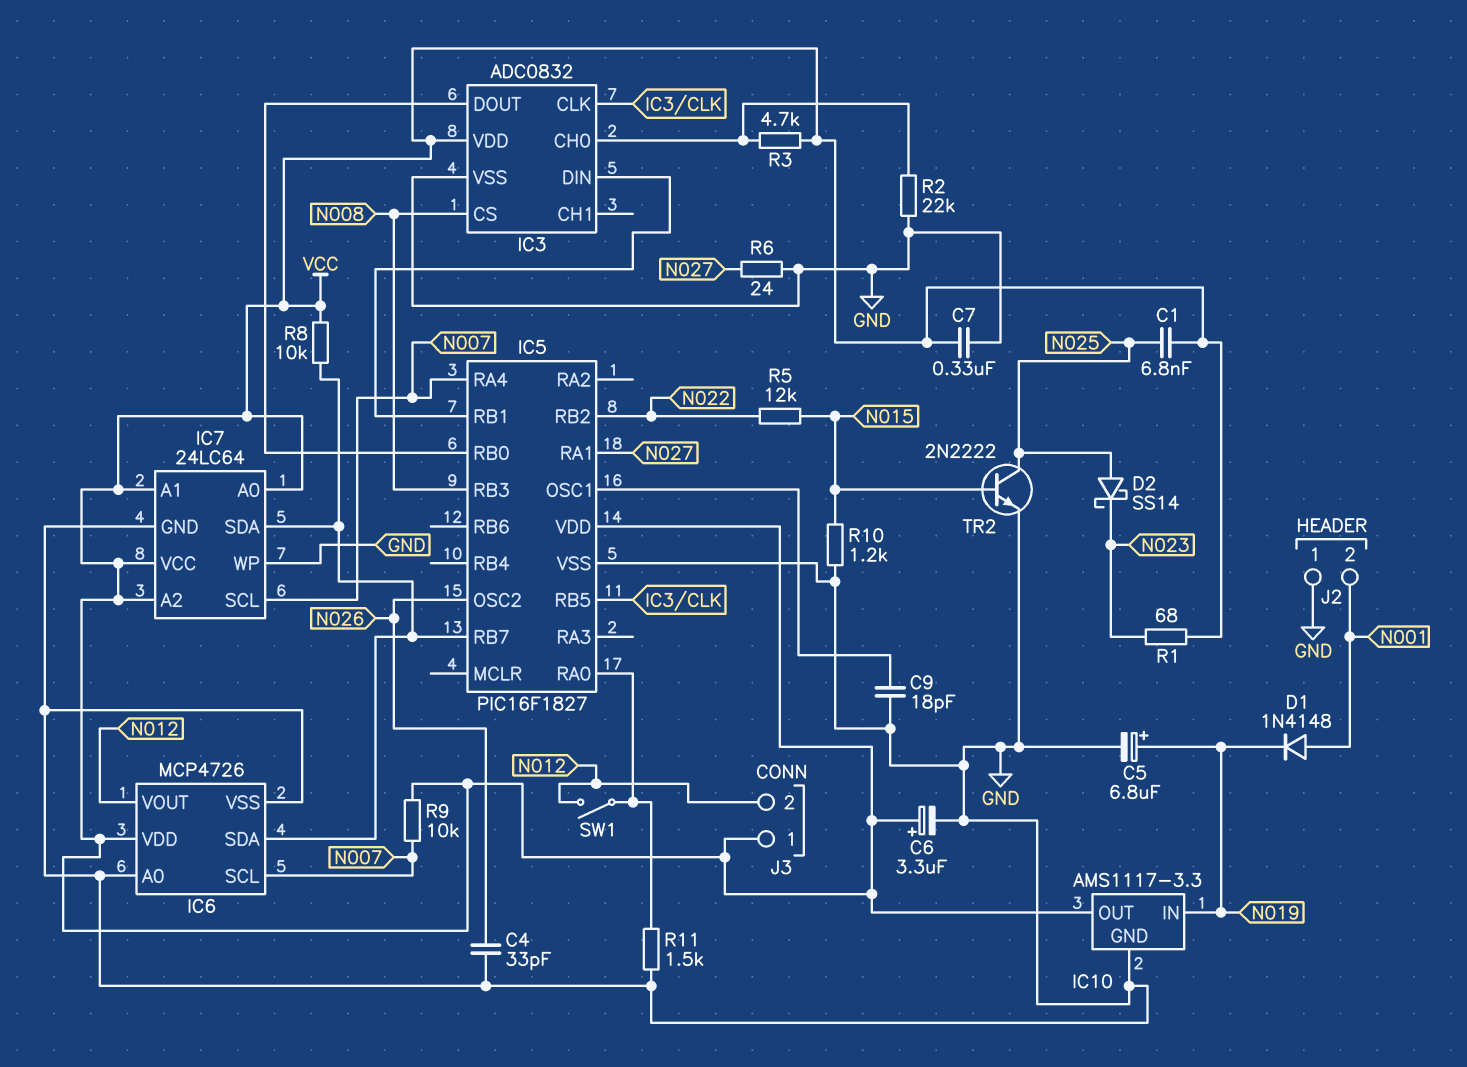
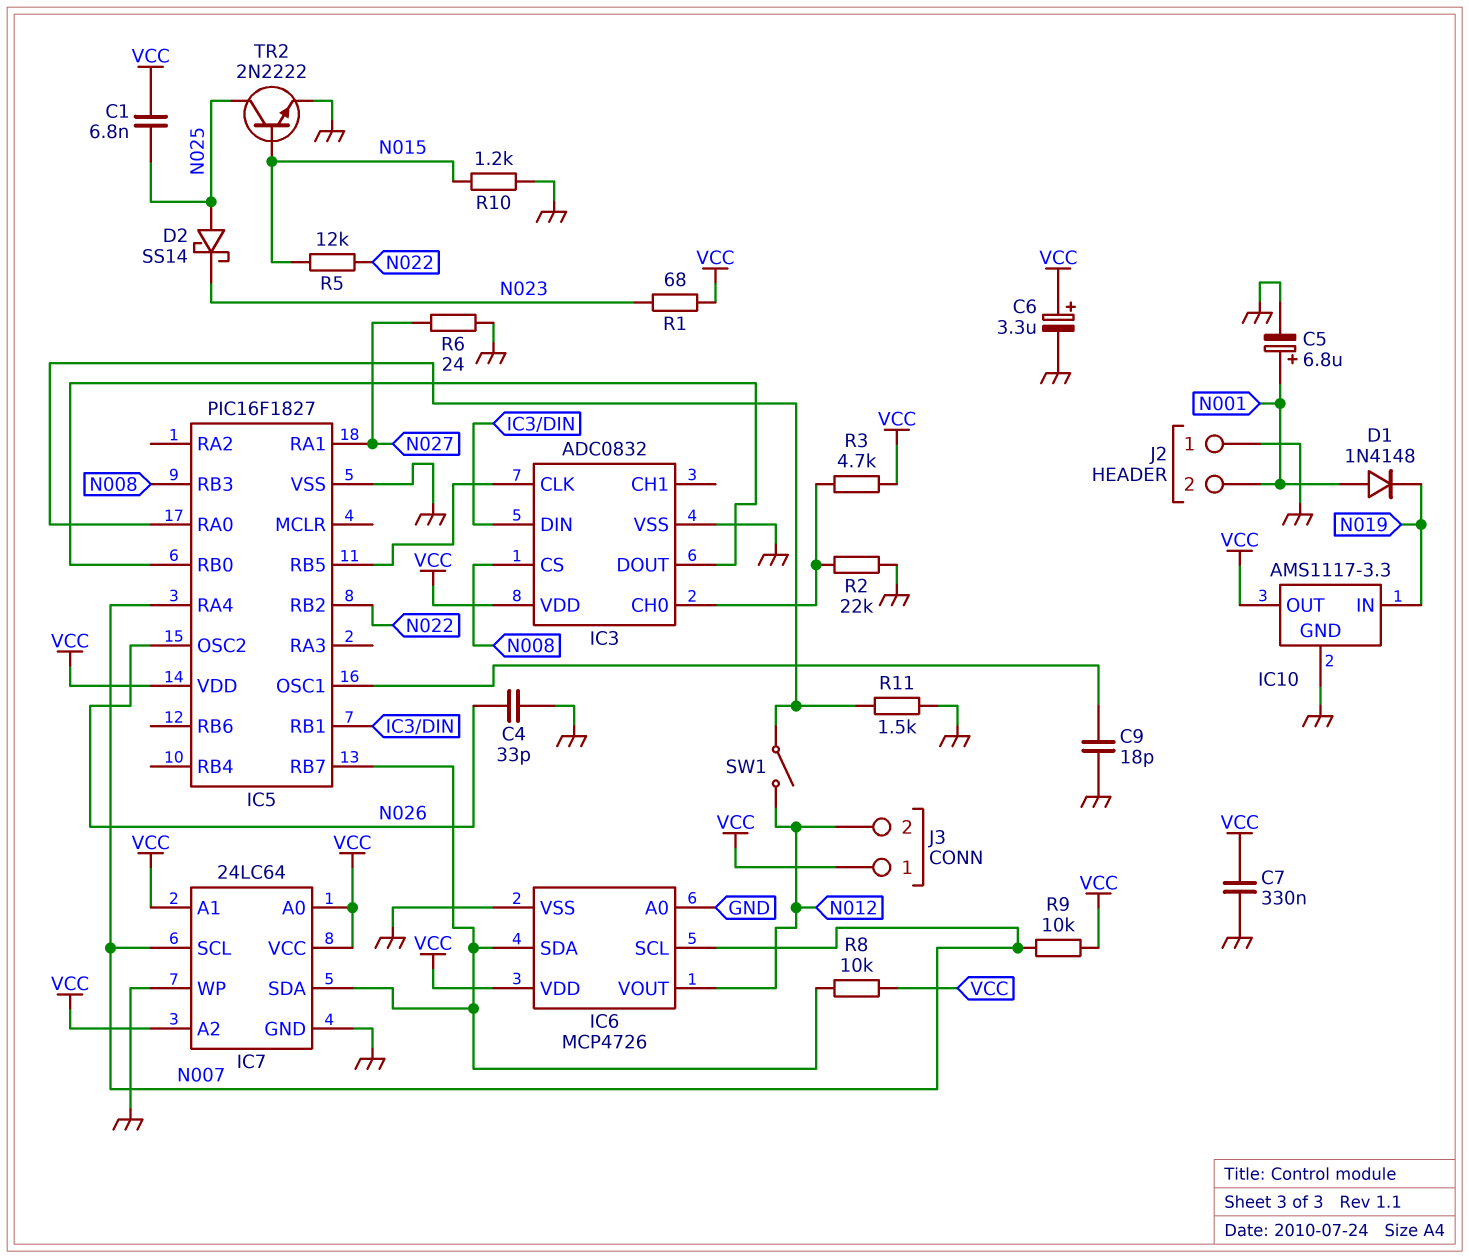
C5: 6.8uF (plus N019, minus GND) -> 6.8uF (plus N001, minus GND)

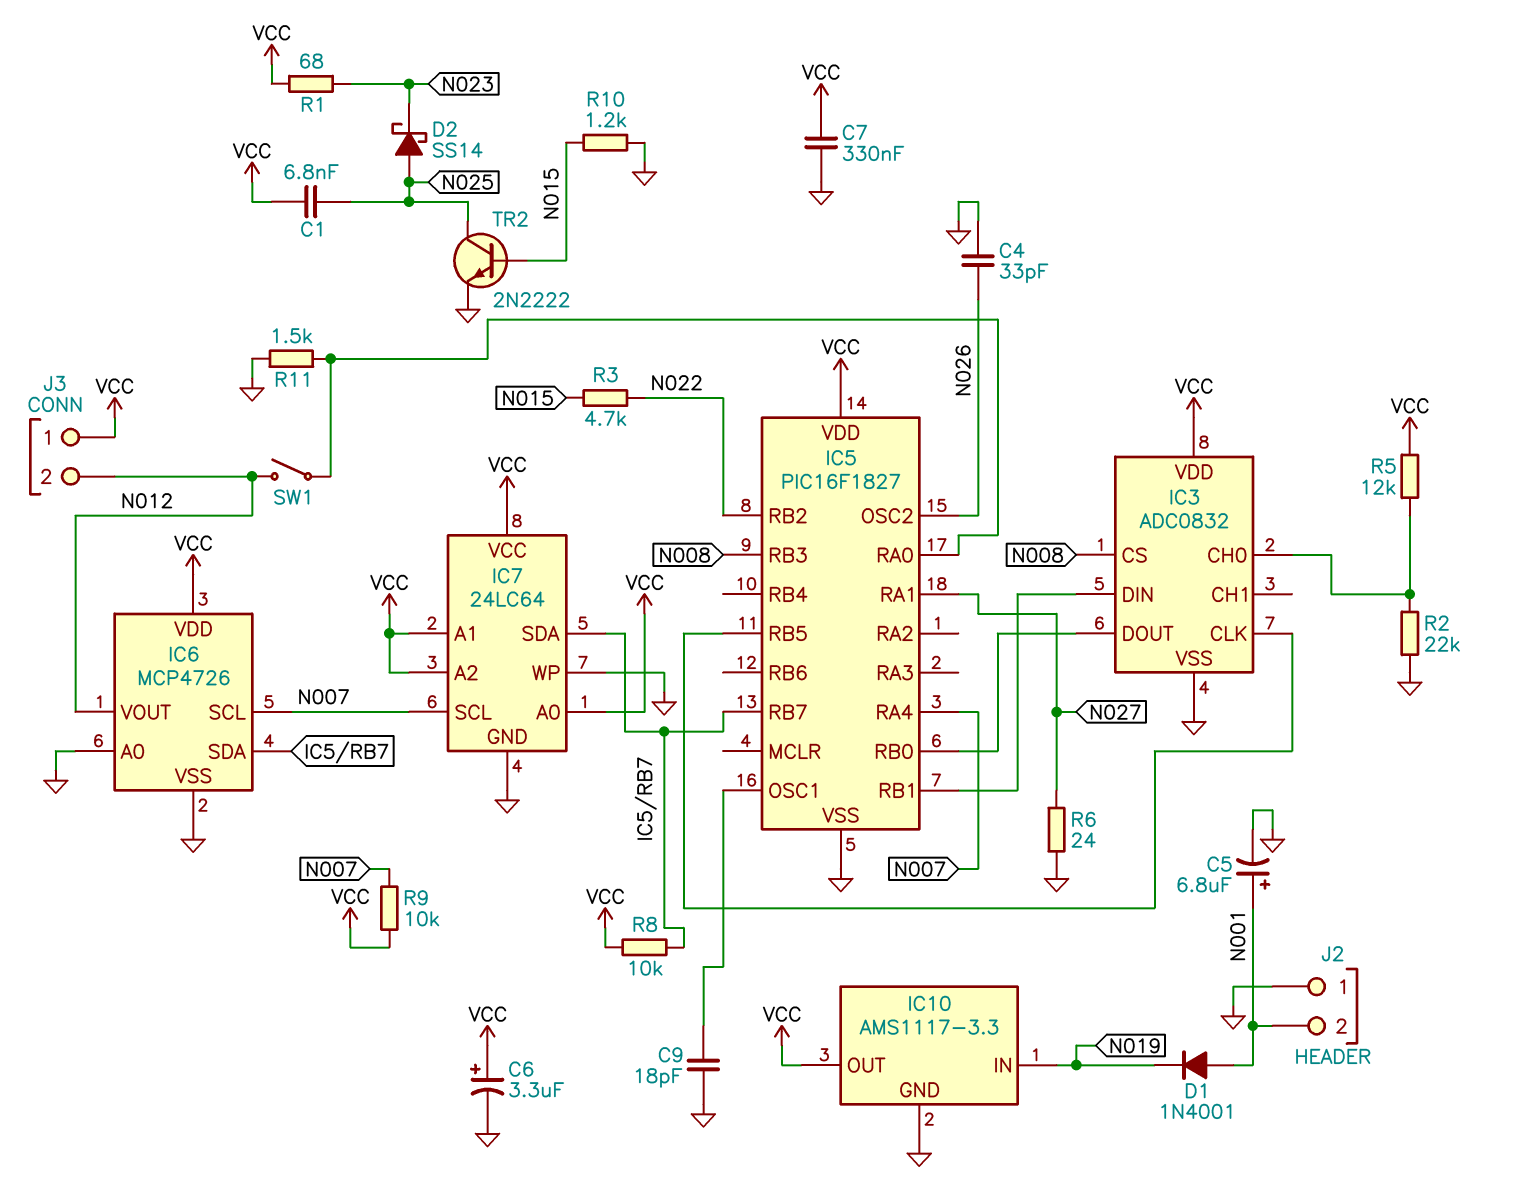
D1: diode 1N4148 (A N001, K N019) -> diode 1N4001 (A N001, K N019)
R3: 4.7k (IC3/CH0, VCC) -> 4.7k (N015, N022)
R5: 12k (N015, N022) -> 12k (IC3/CH0, VCC)

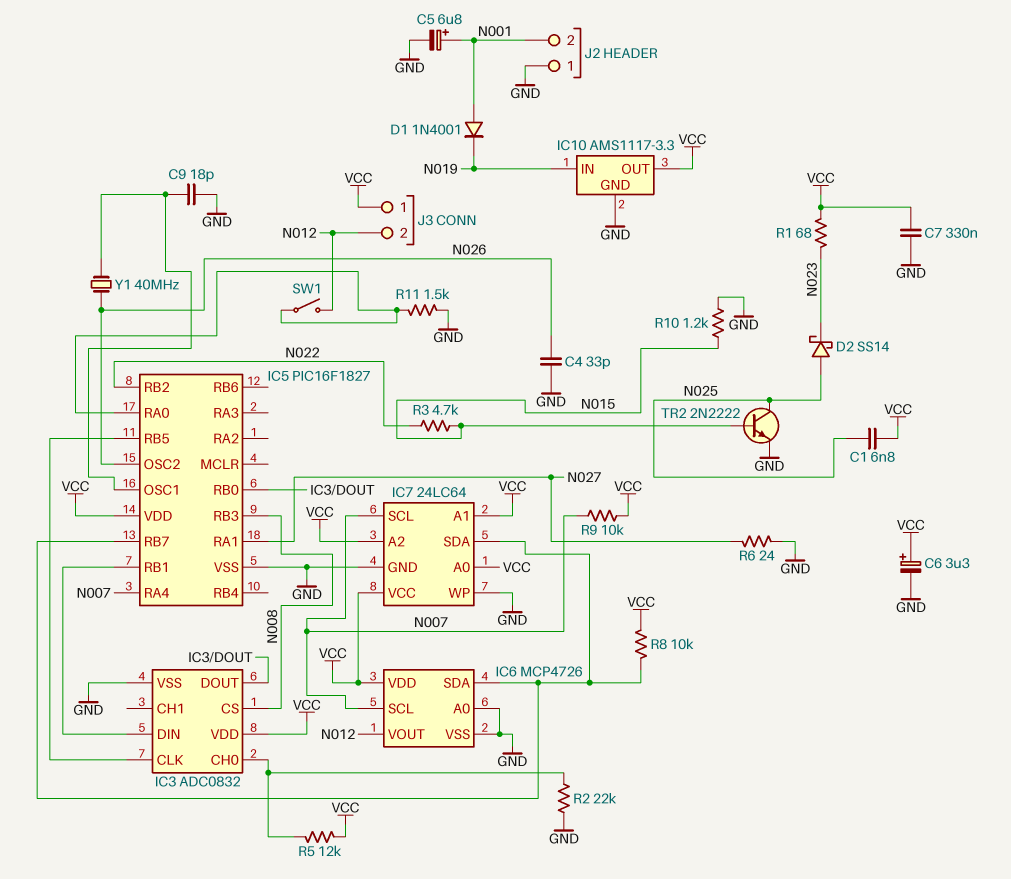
Y1: none -> 40MHz (IC5/OSC1, N026)

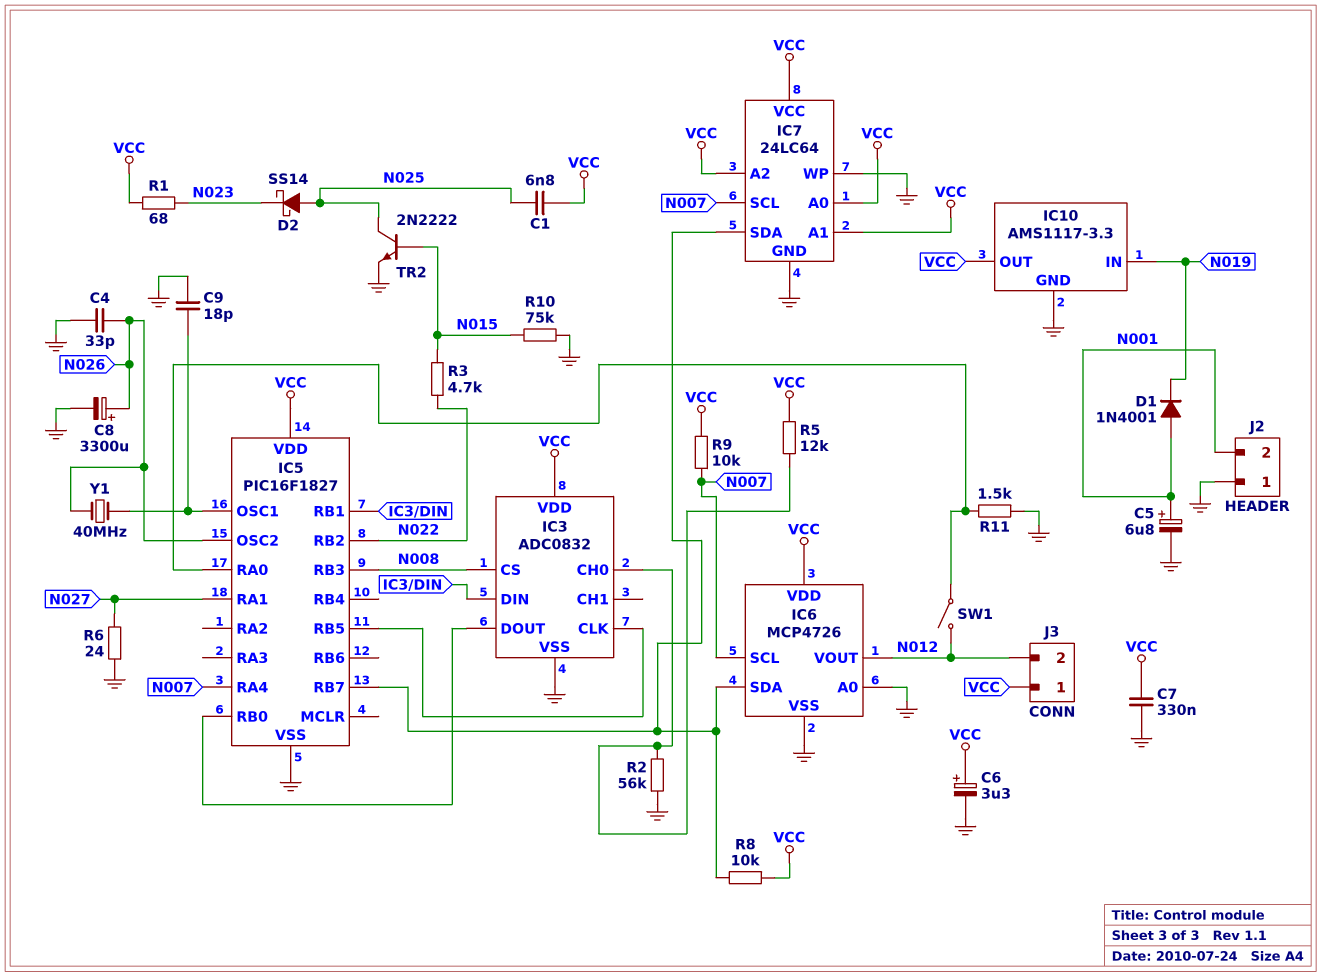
C8: none -> 3300uF (plus N026, minus GND)
R2: 22k (GND, IC3/CH0) -> 56k (GND, IC3/CH0)
R10: 1.2k (GND, N015) -> 75k (GND, N015)

